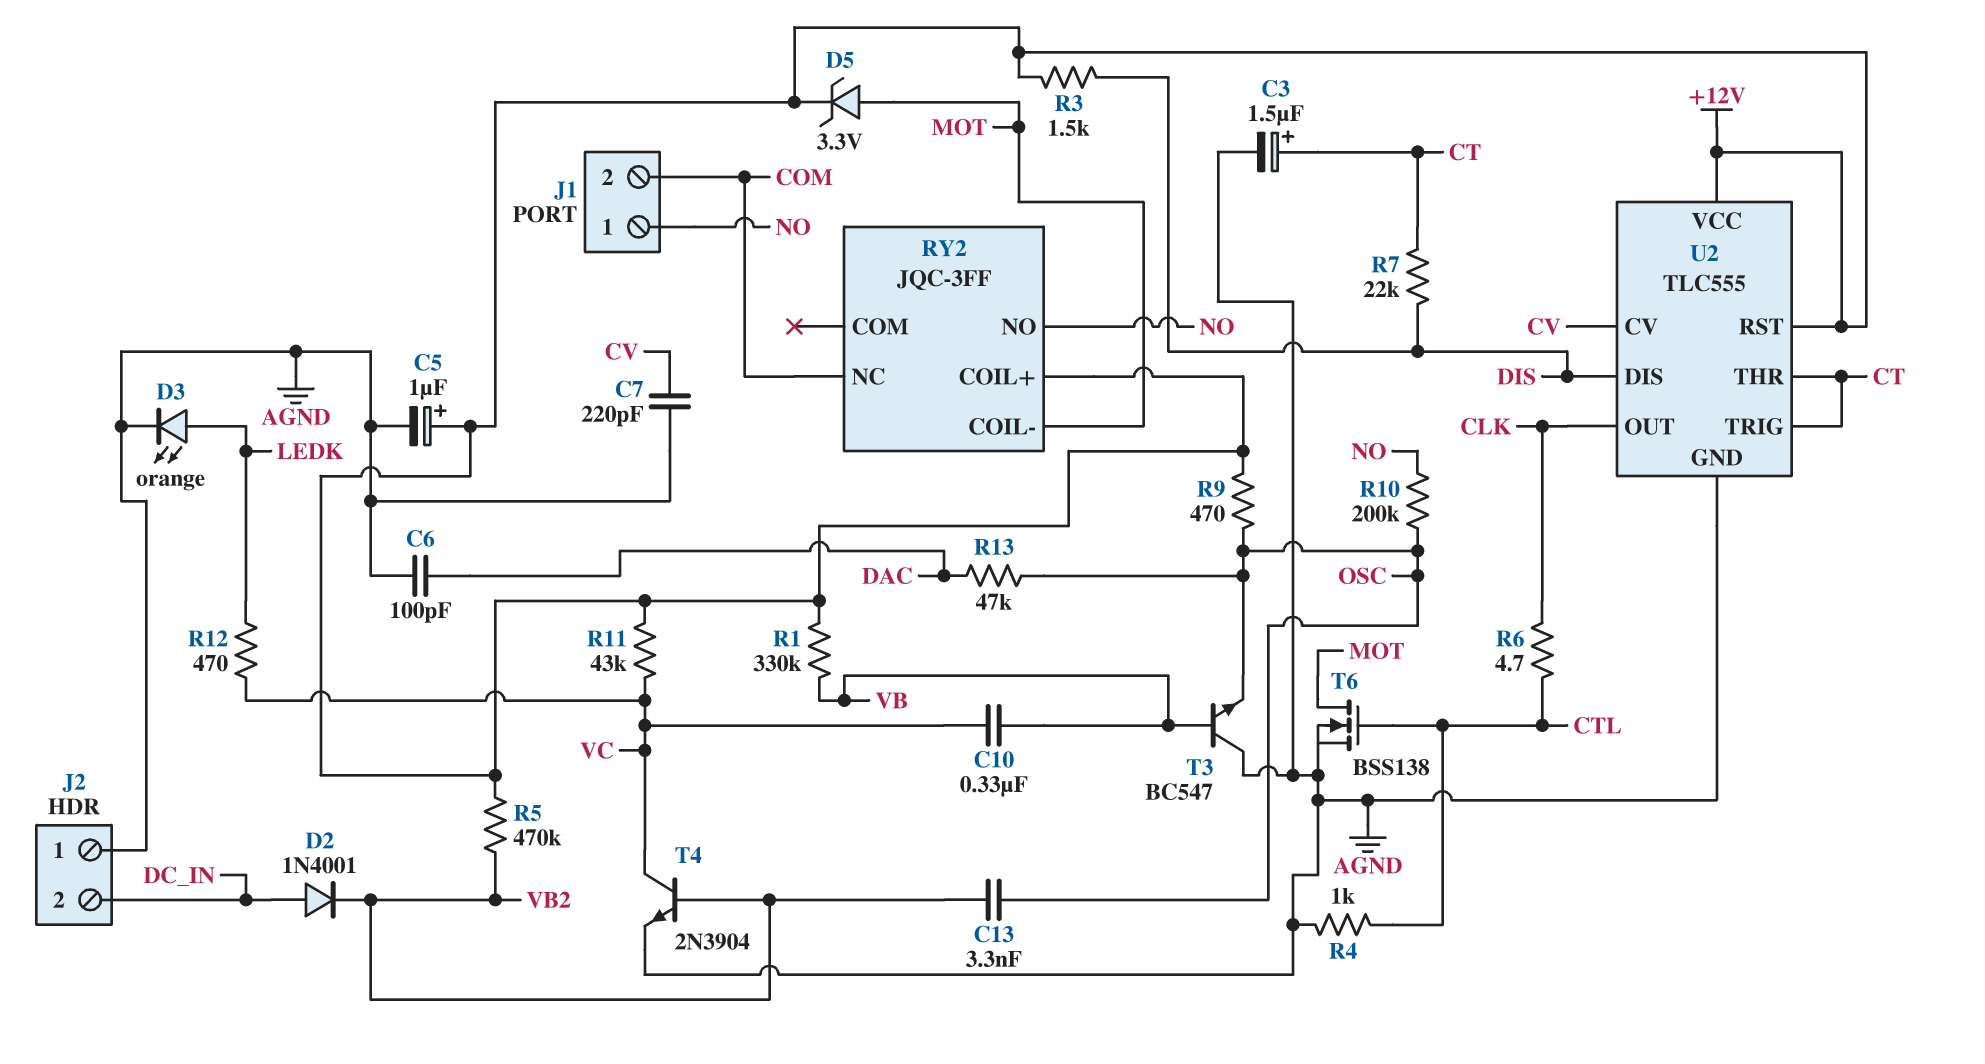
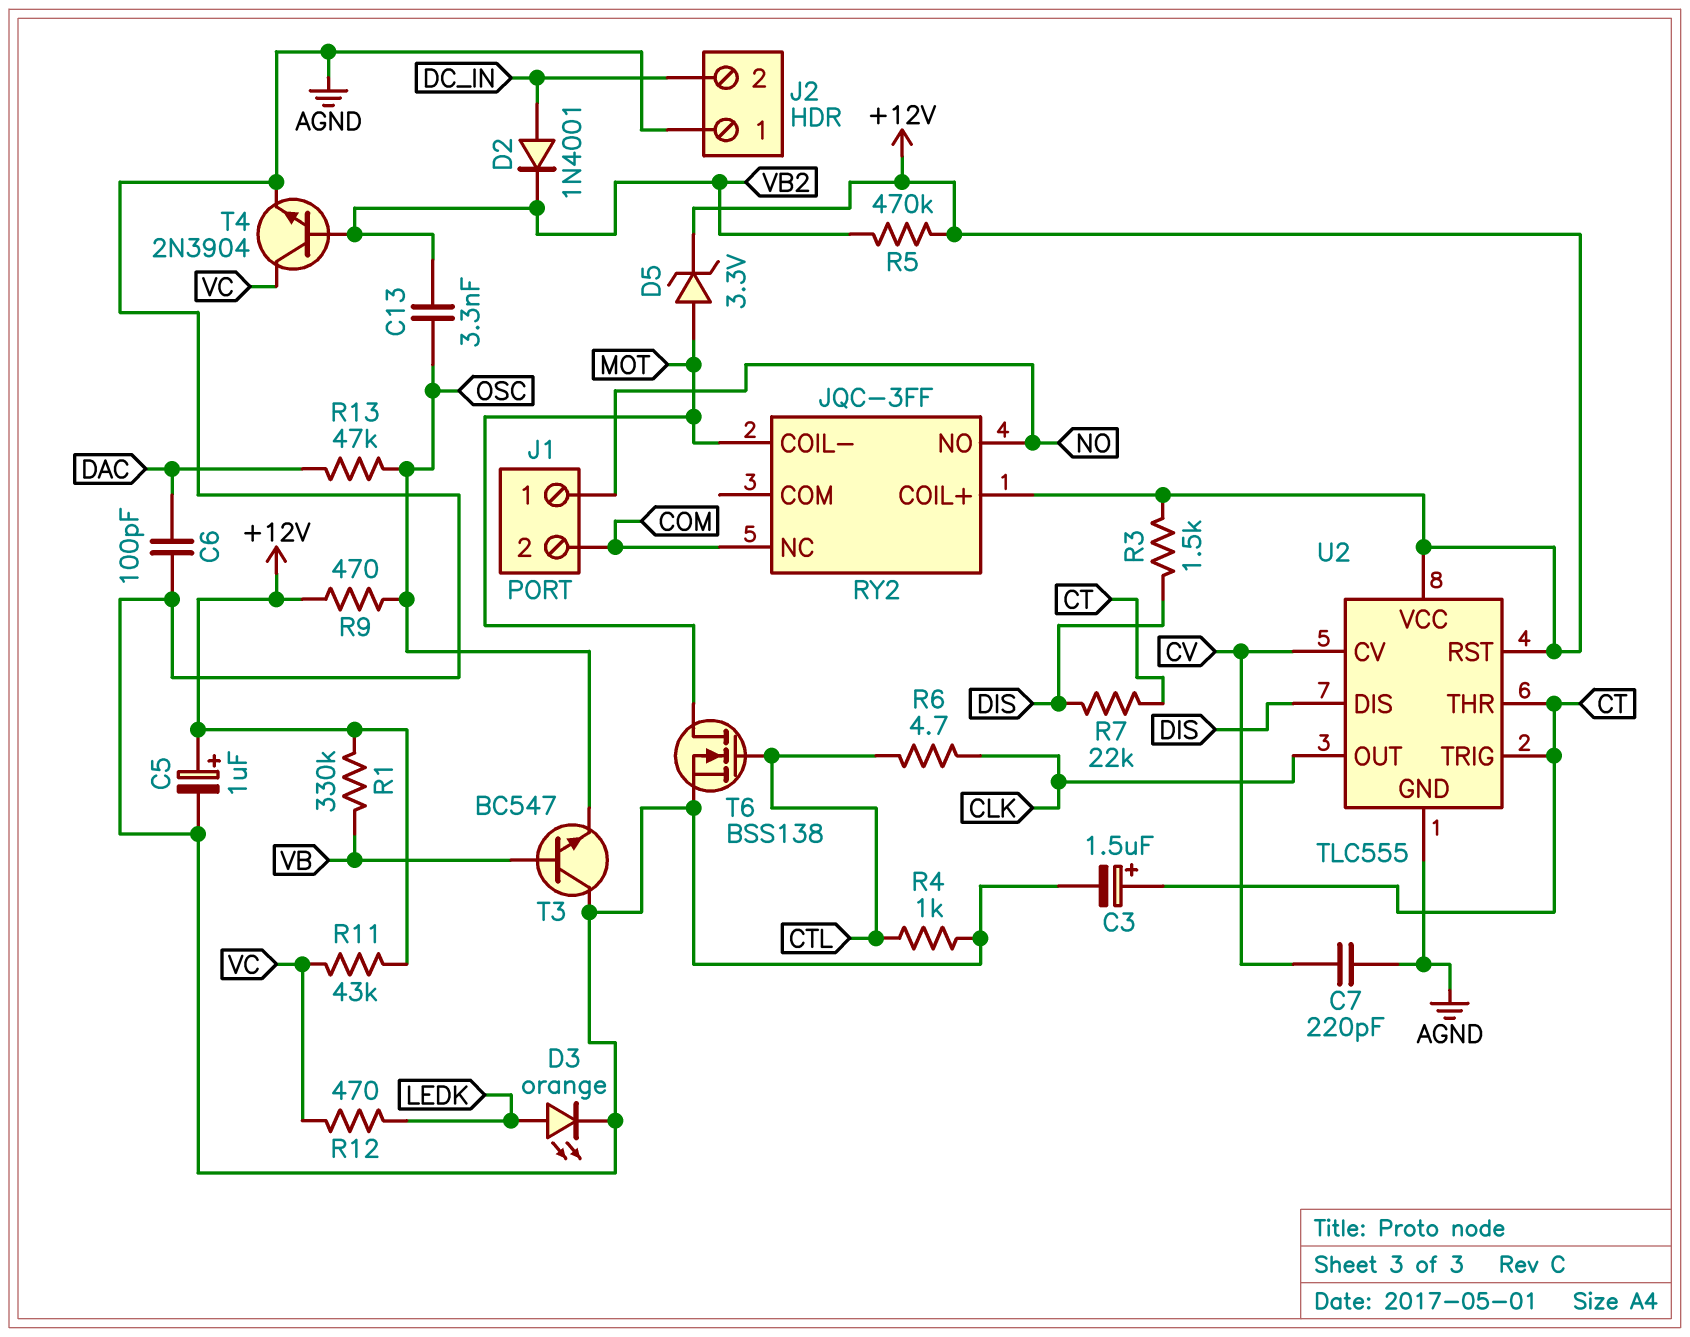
C10: 330nF (VB, VC) -> none
R10: 200k (NO, OSC) -> none

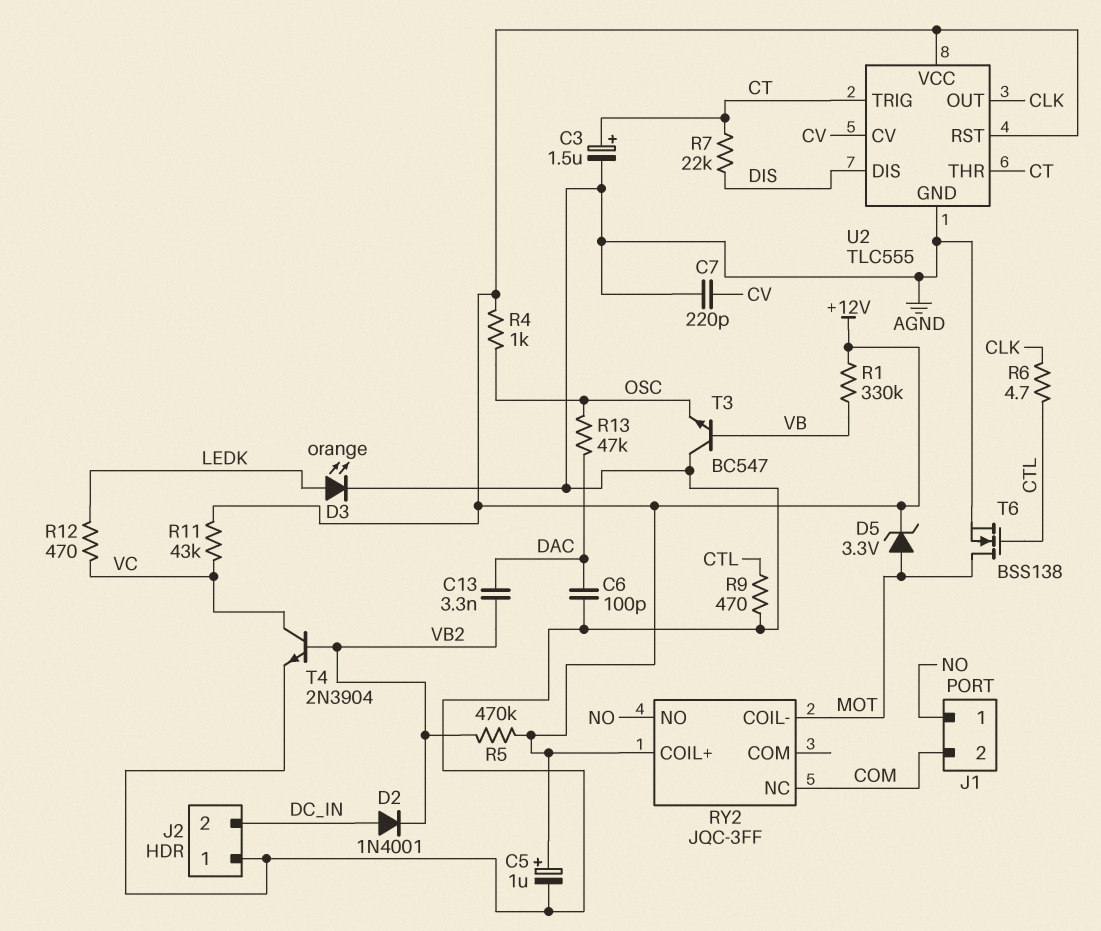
C13: 3.3nF (OSC, VB2) -> 3.3nF (DAC, VB2)
R3: 1.5k (+12V, DIS) -> none
R4: 1k (AGND, CTL) -> 1k (+12V, OSC)
R9: 470 (+12V, OSC) -> 470 (AGND, CTL)

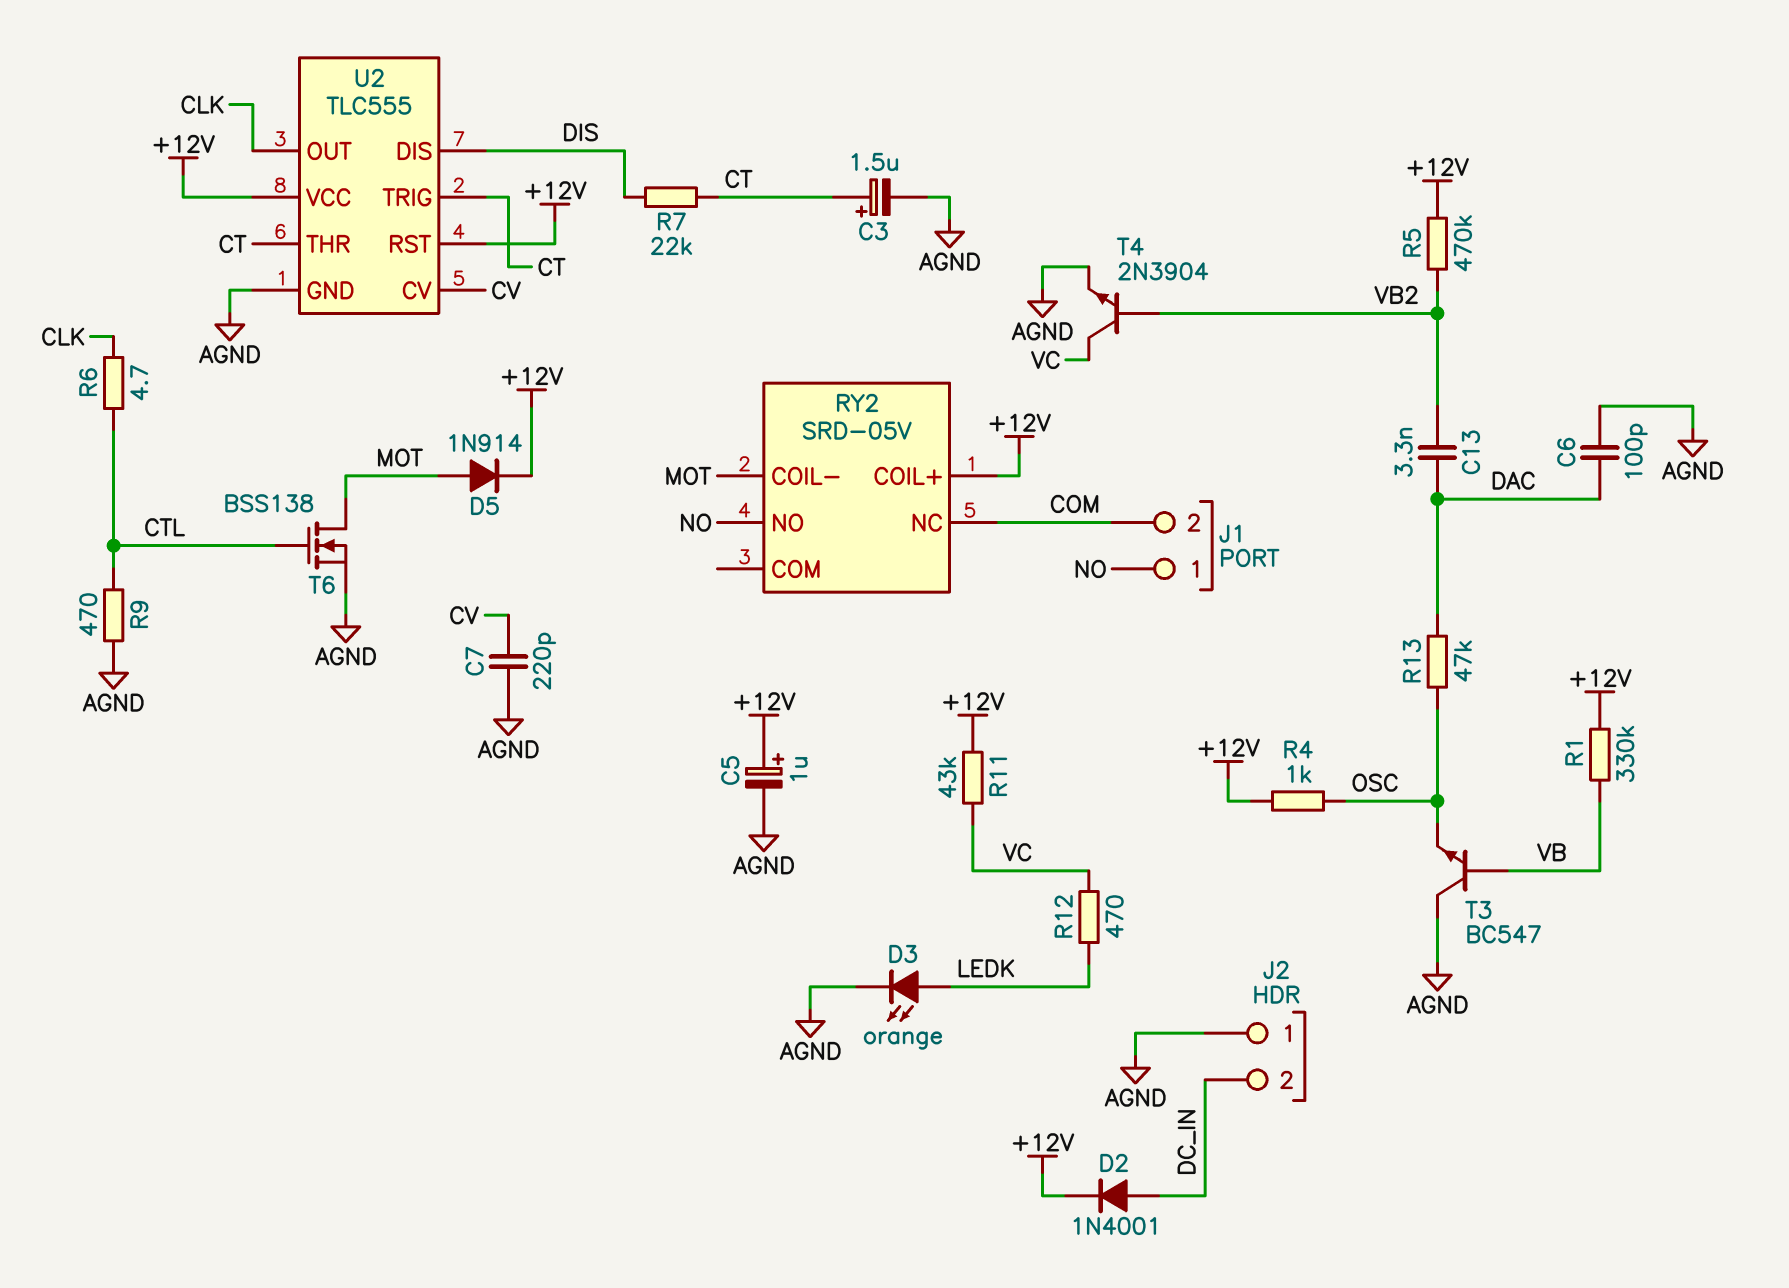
D2: diode 1N4001 (A DC_IN, K VB2) -> diode 1N4001 (A DC_IN, K +12V)
D5: zener 3.3V (A MOT, K +12V) -> diode 1N914 (A MOT, K +12V)
RY2: JQC-3FF -> SRD-05V

